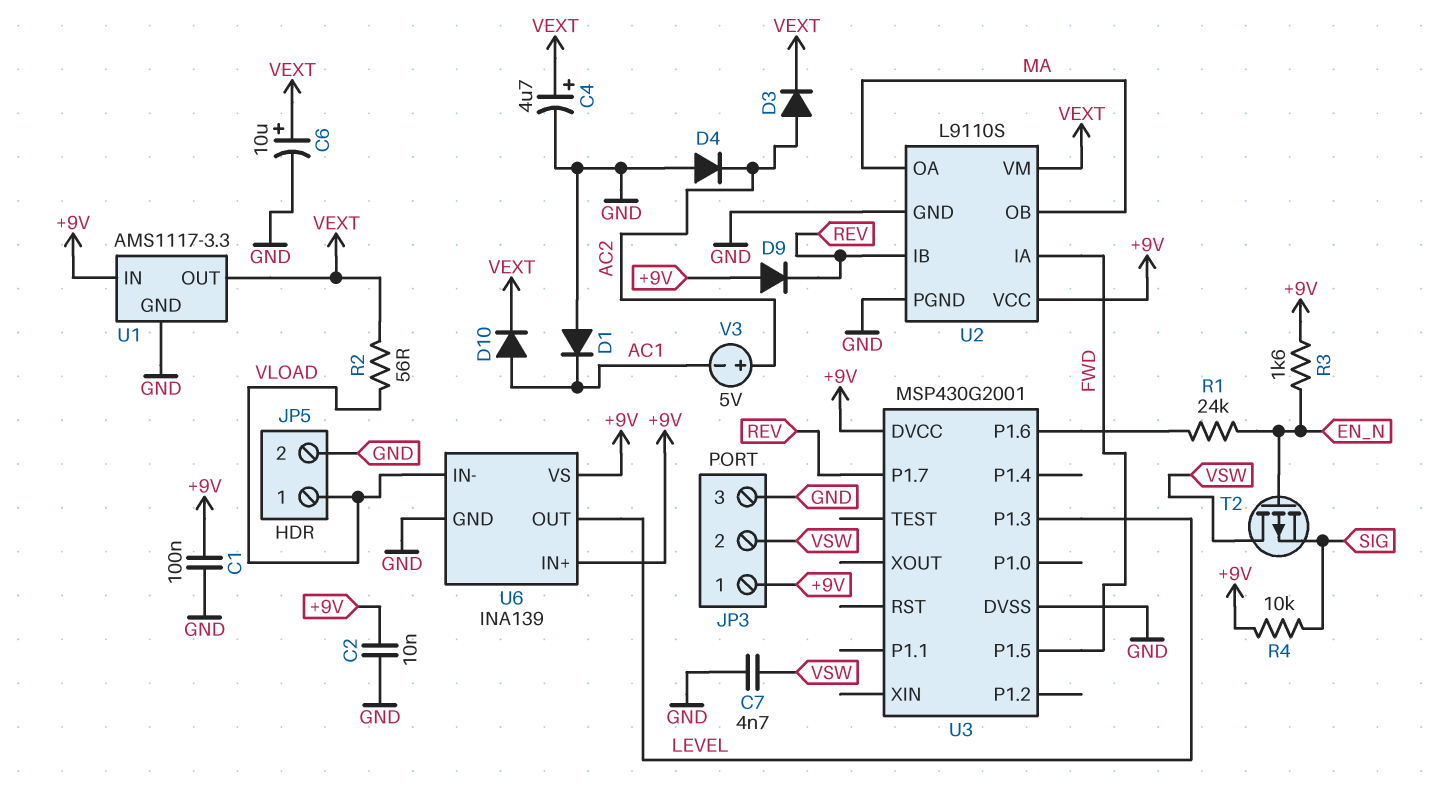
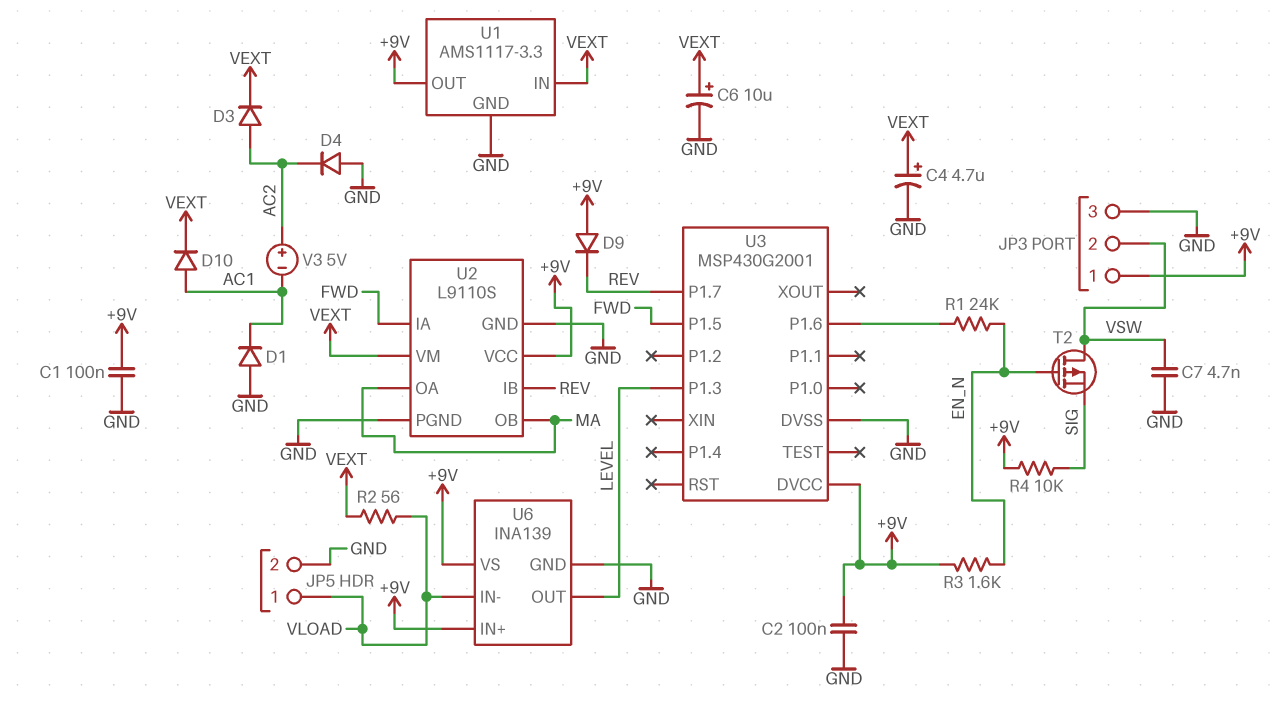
C2: 10nF (+9V, GND) -> 100nF (+9V, GND)
U1 pin IN: +9V -> VEXT
U1 pin OUT: VEXT -> +9V

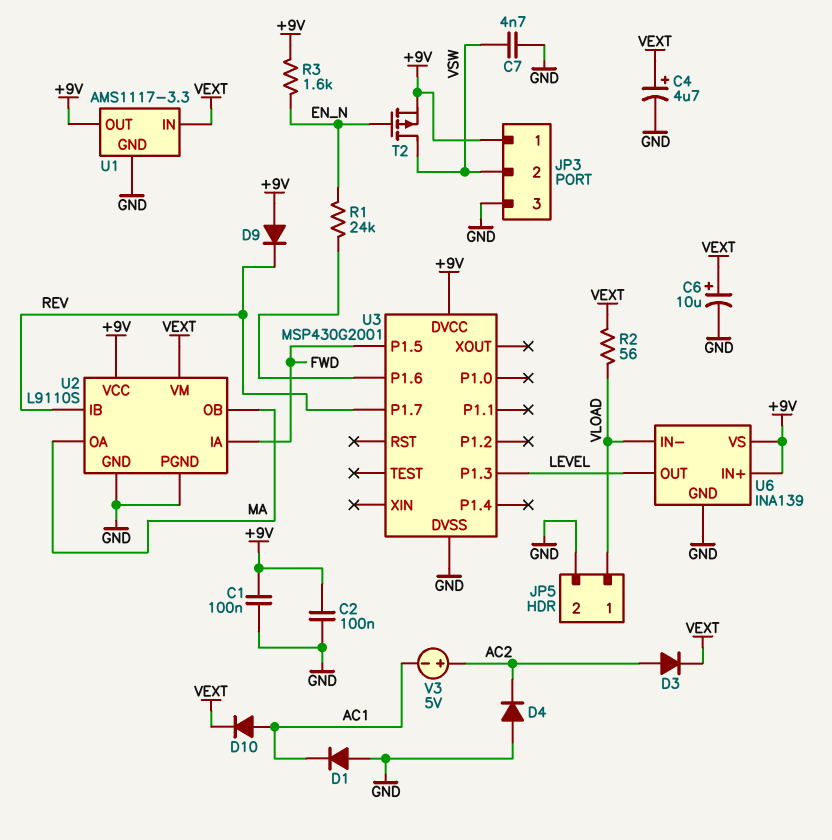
R4: 10k (+9V, SIG) -> none
T2: PMOS (G EN_N, D VSW, S SIG) -> PMOS (G EN_N, D VSW, S +9V)

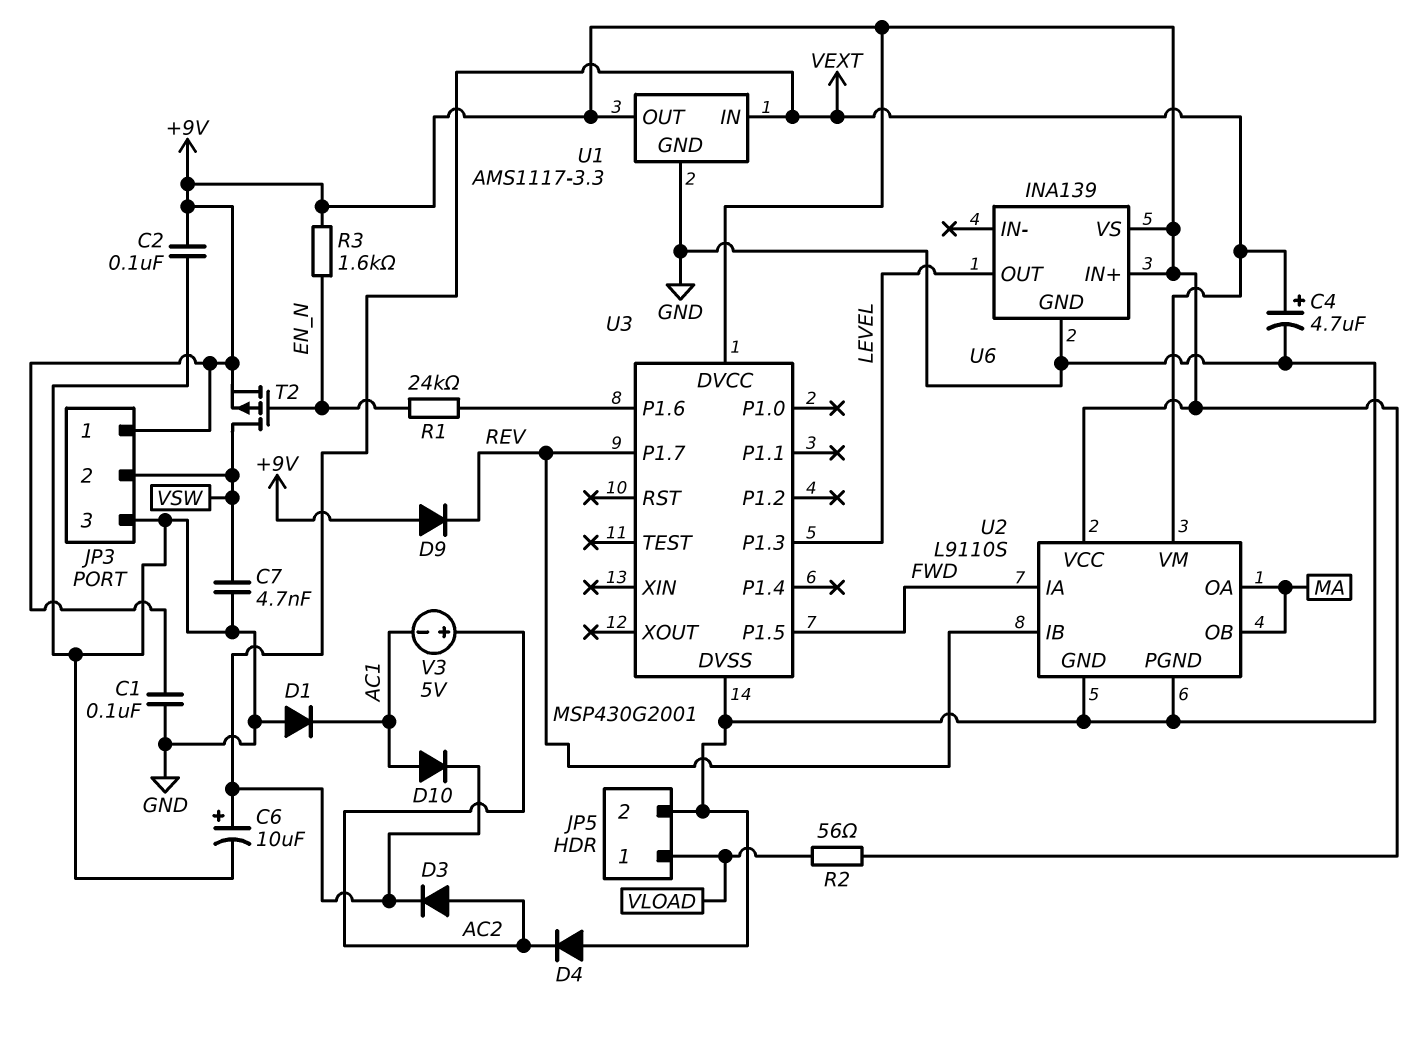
R2: 56 (VEXT, VLOAD) -> 56 (+9V, VLOAD)
U6 pin IN-: VLOAD -> none

